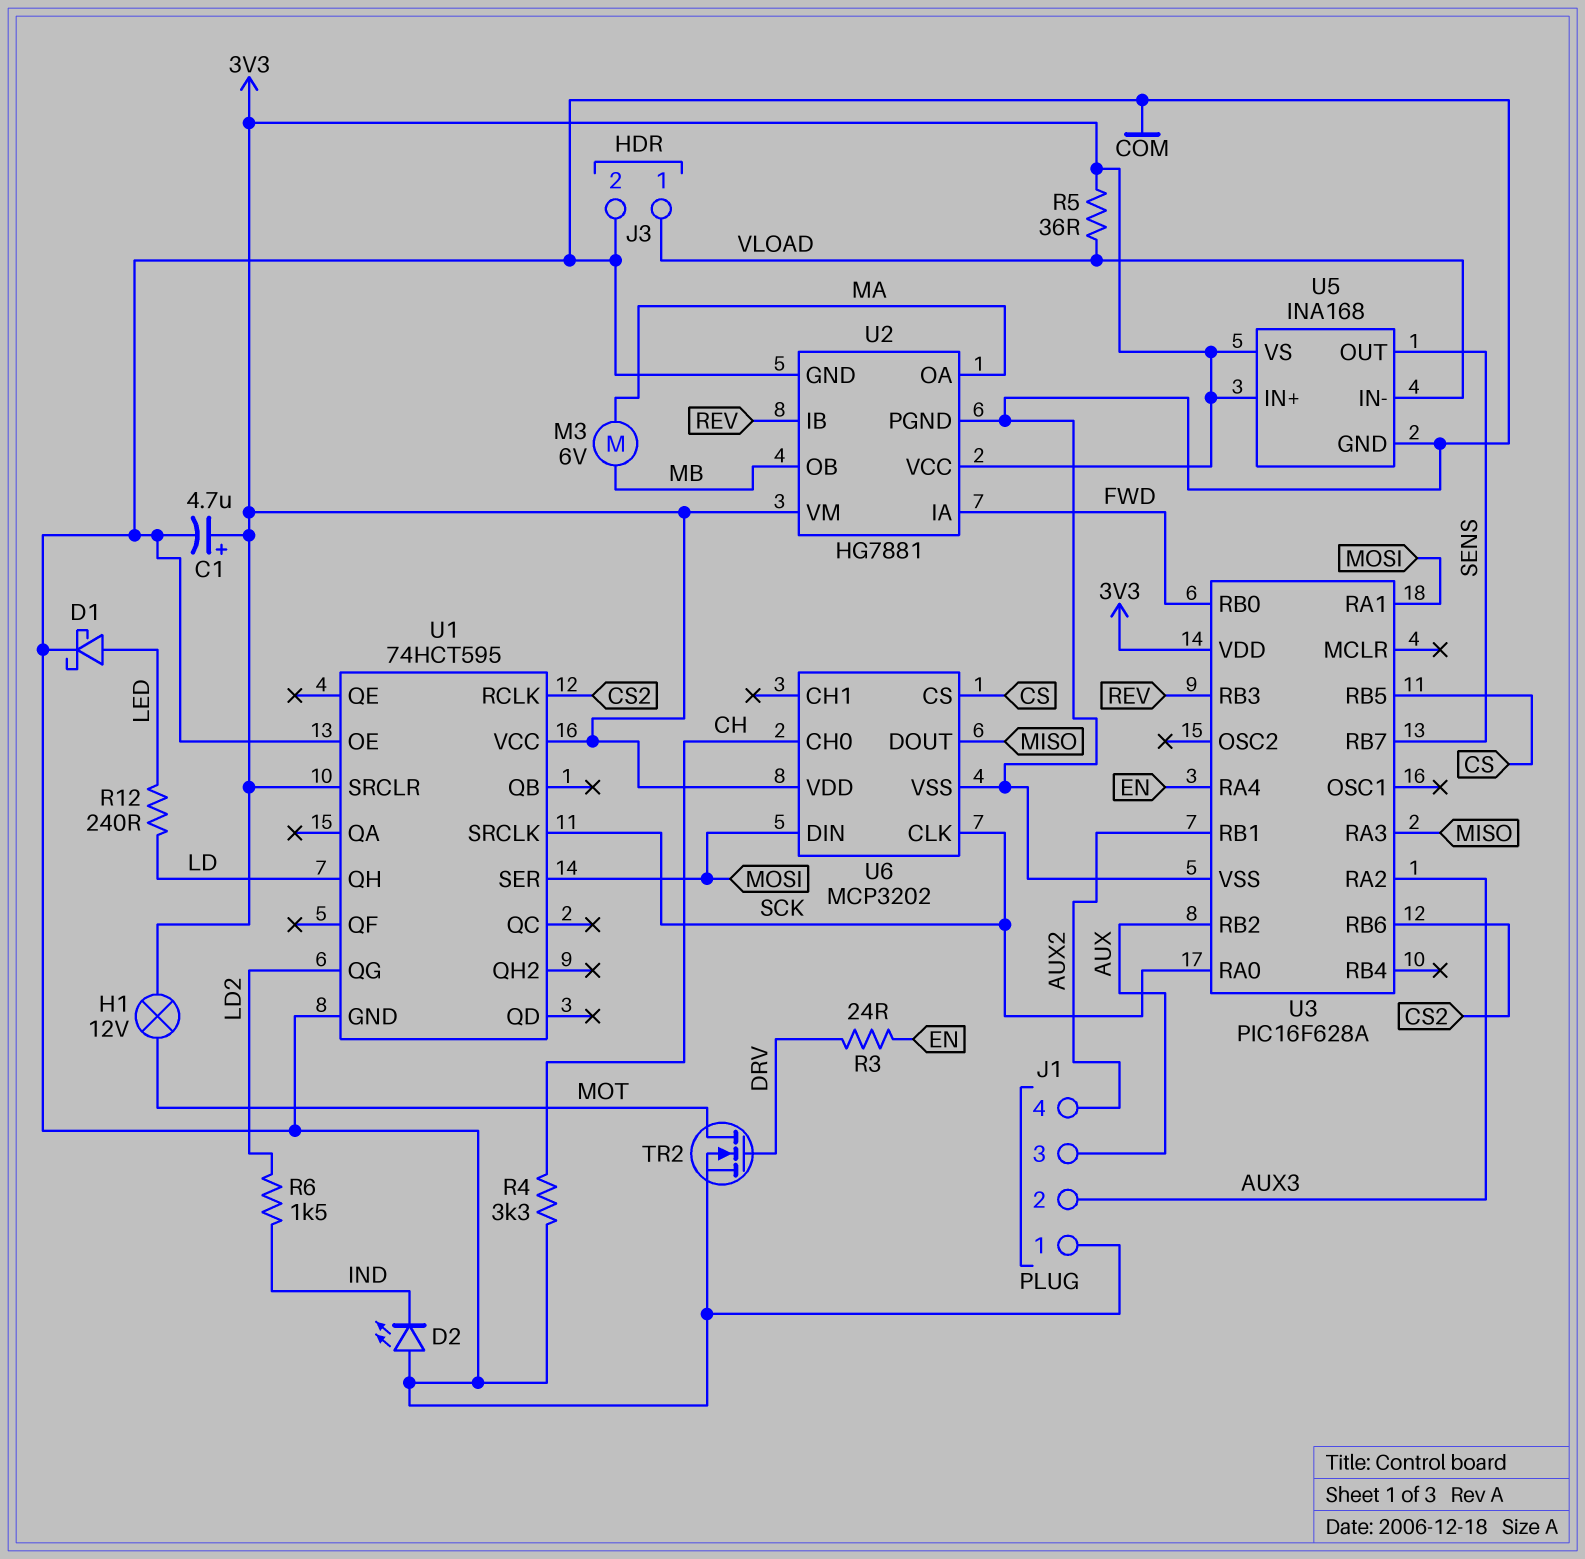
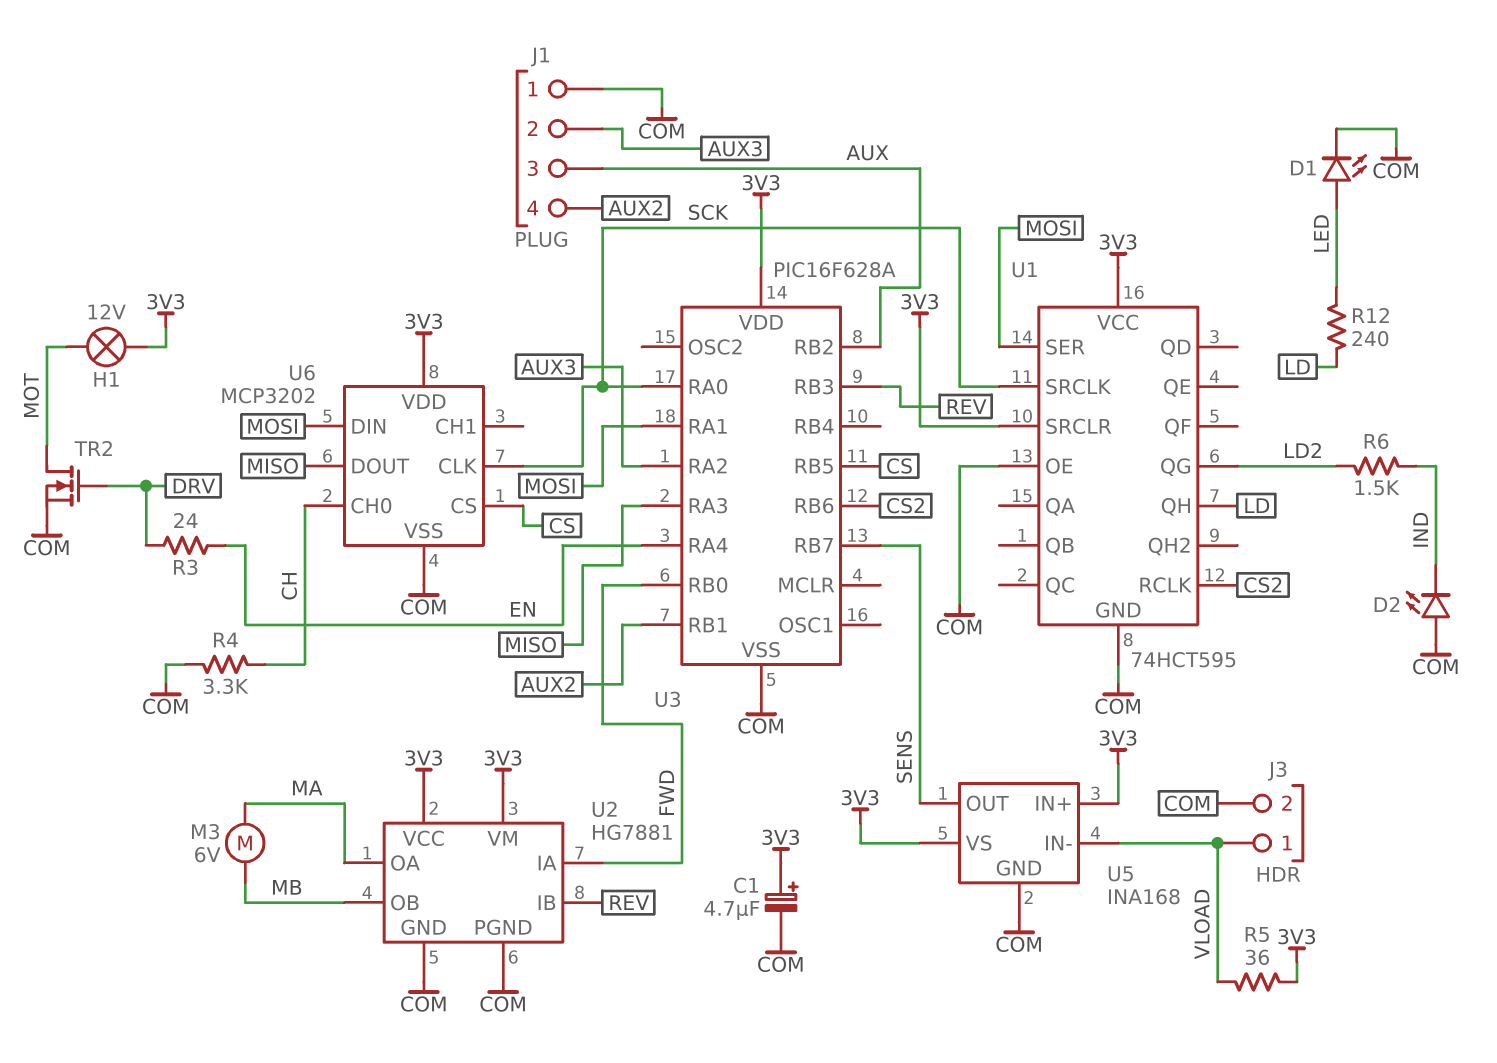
D1: schottky (A LED, K COM) -> LED (A LED, K COM)

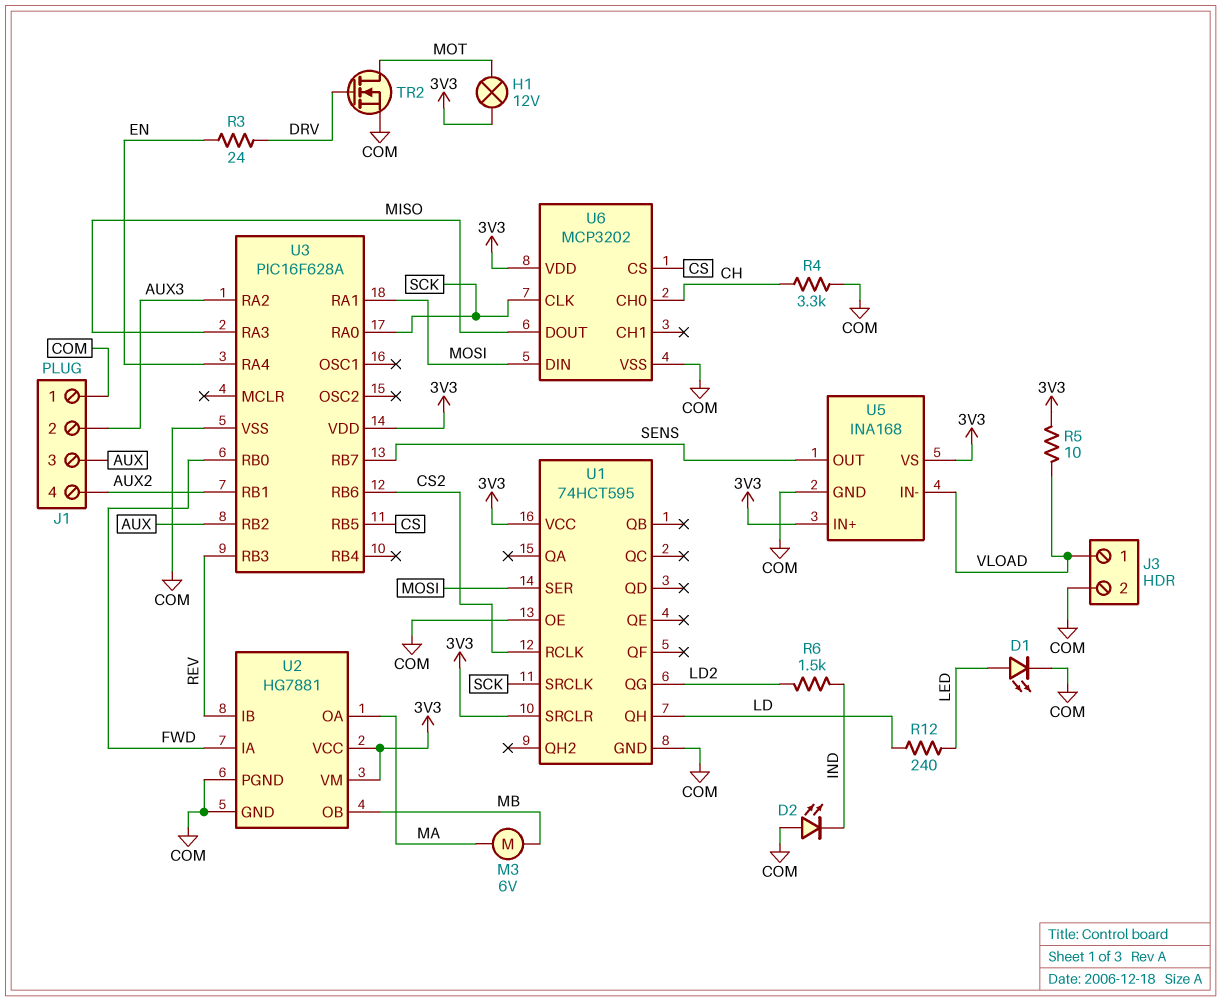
C1: 4.7uF (plus 3V3, minus COM) -> none
R5: 36 (3V3, VLOAD) -> 10 (3V3, VLOAD)

